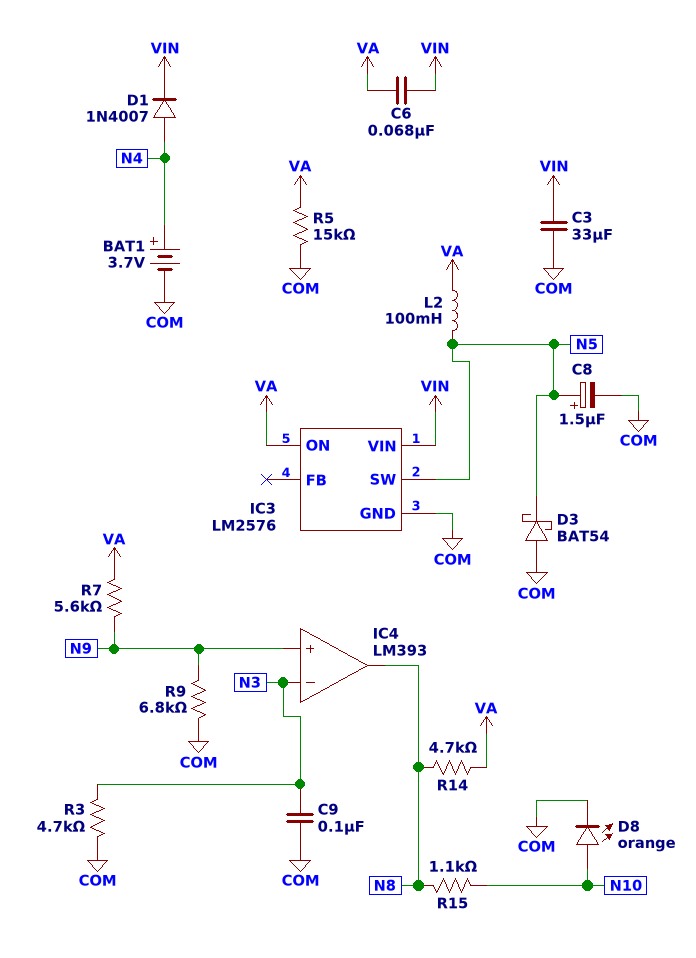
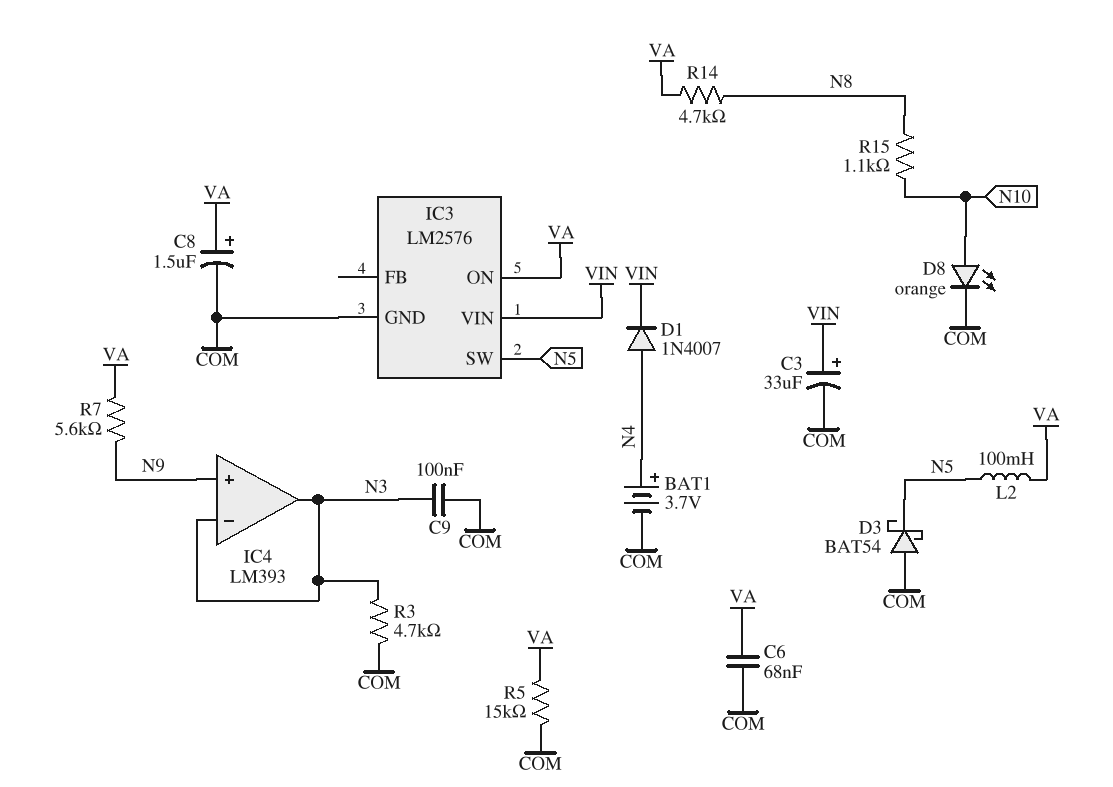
C3: 33uF (COM, VIN) -> 33uF (plus VIN, minus COM)
C6: 68nF (VA, VIN) -> 68nF (COM, VA)
C8: 1.5uF (plus N5, minus COM) -> 1.5uF (plus VA, minus COM)
IC4 pin out: N8 -> N3
R9: 6.8k (COM, N9) -> none

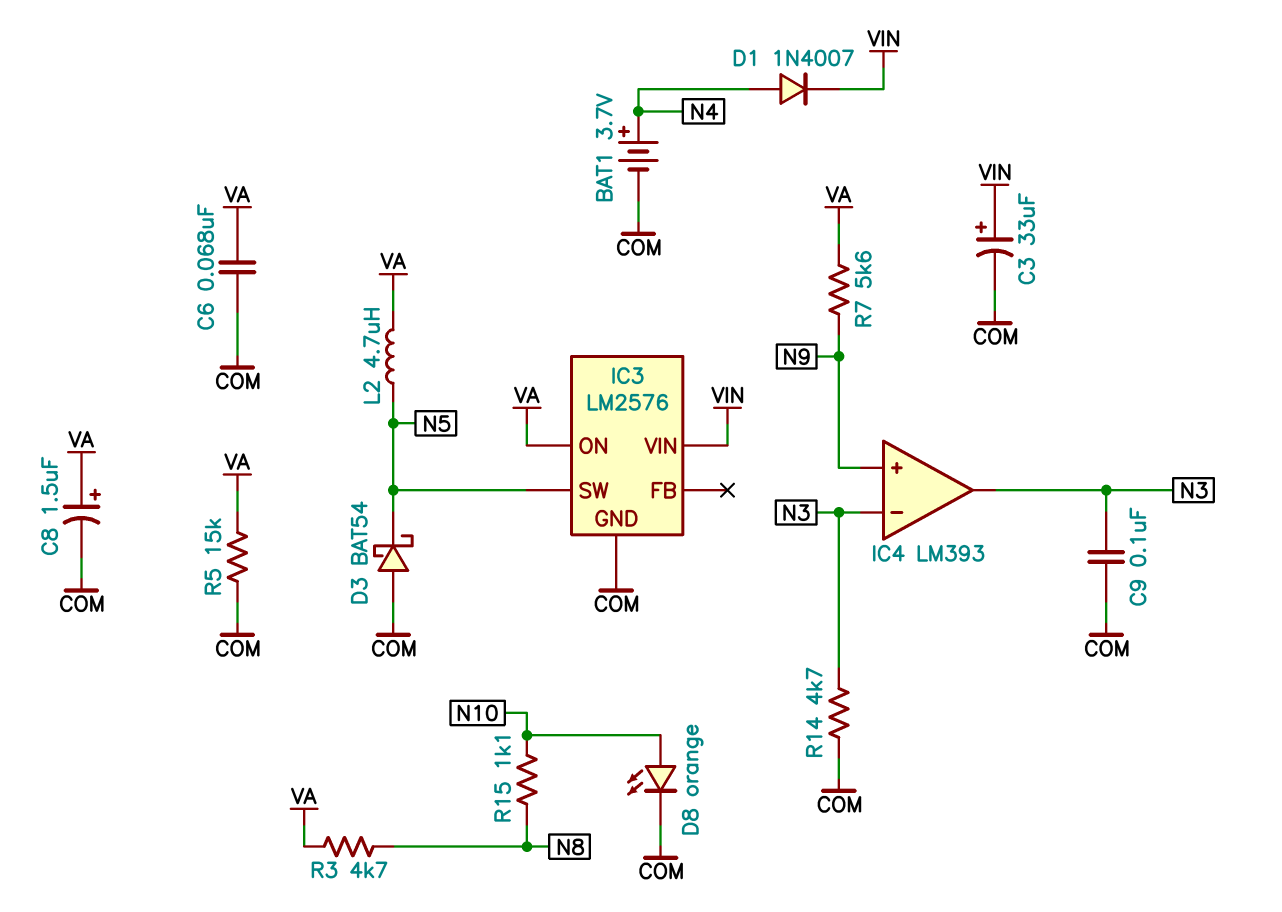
L2: 100mH (N5, VA) -> 4.7uH (N5, VA)
R3: 4.7k (COM, N3) -> 4.7k (N8, VA)
R14: 4.7k (N8, VA) -> 4.7k (COM, N3)

